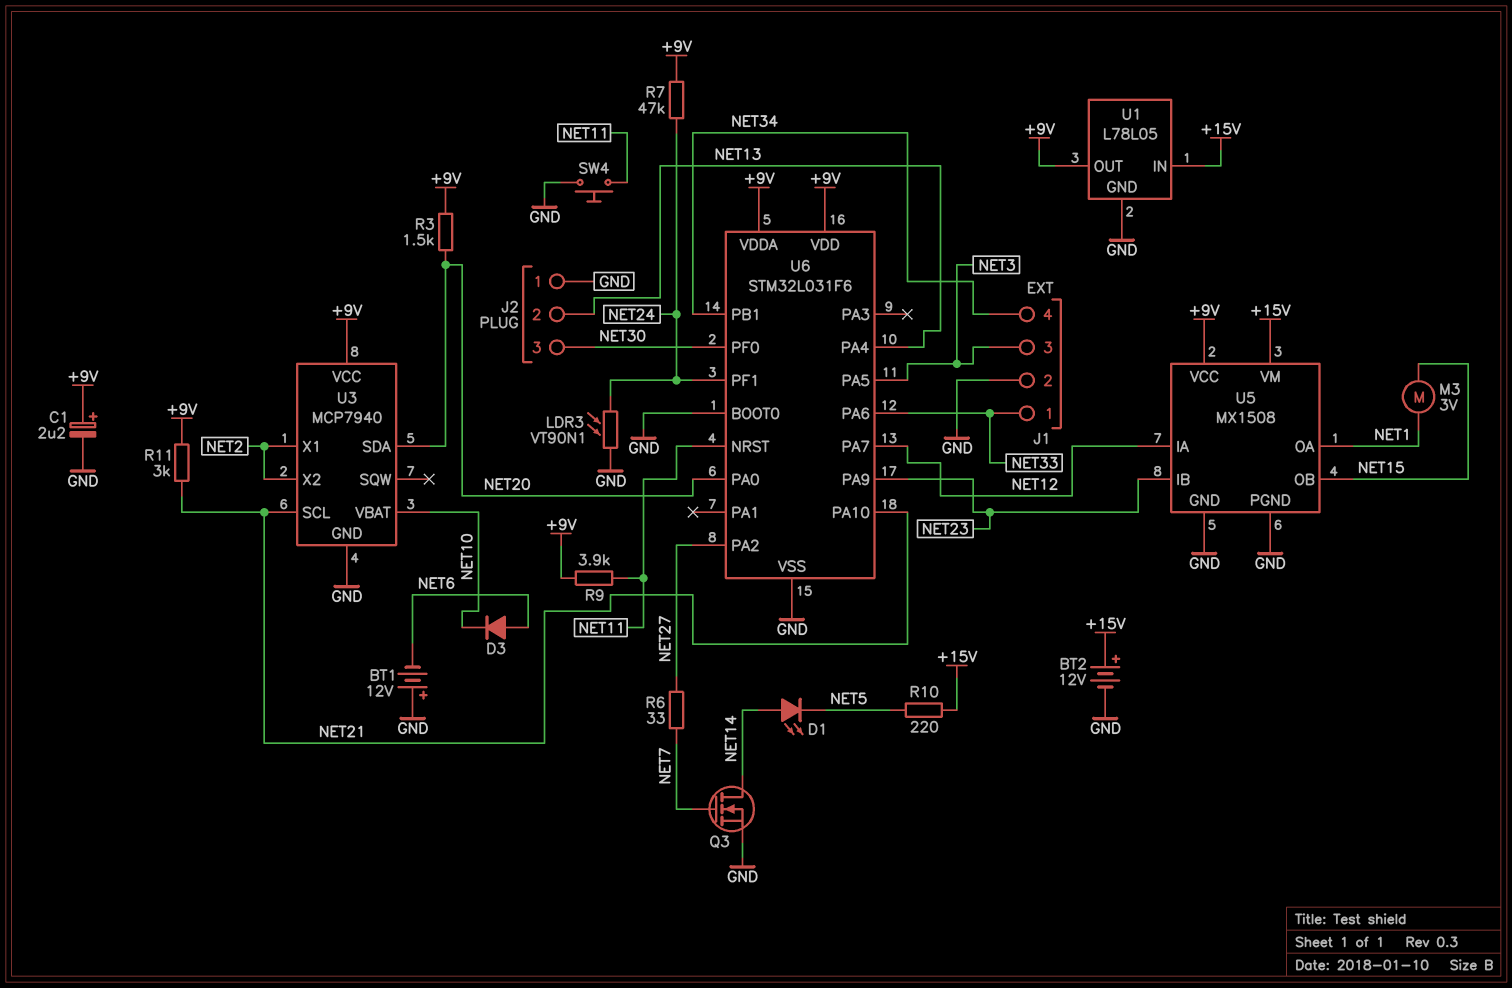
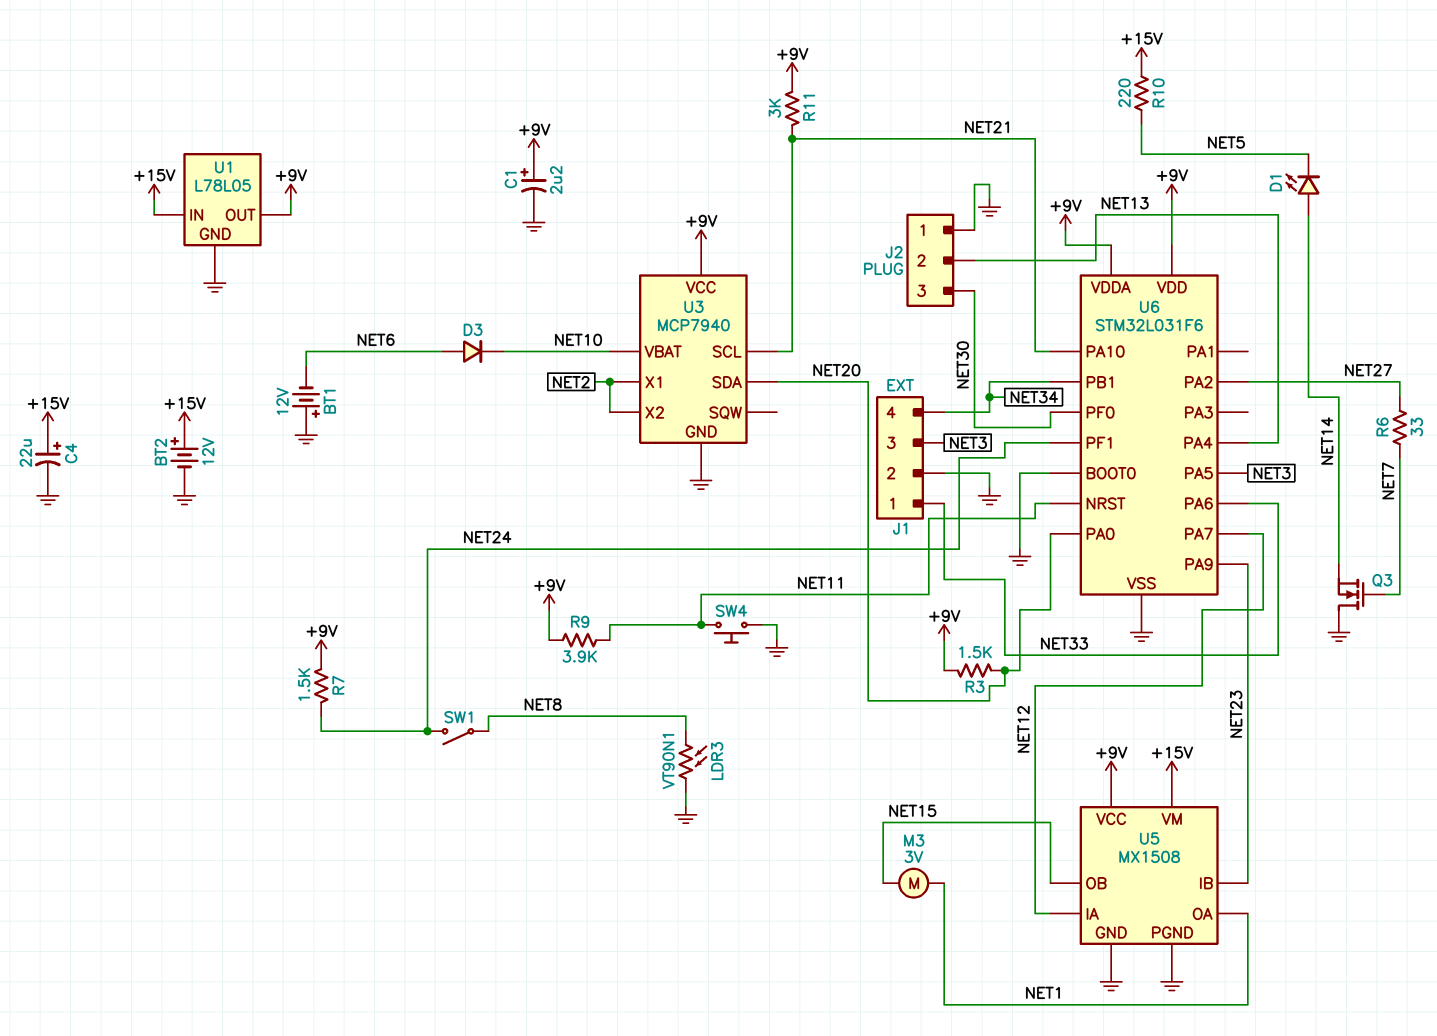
C4: none -> 22uF (plus +15V, minus GND)
LDR3: VT90N1 (GND, NET24) -> VT90N1 (GND, NET8)
Q3: NMOS (G NET7, D NET14, S GND) -> NMOS (G NET7, D GND, S NET14)
R7: 47k (+9V, NET24) -> 1.5k (+9V, NET24)
SW1: none -> switch (NET8, NET24)

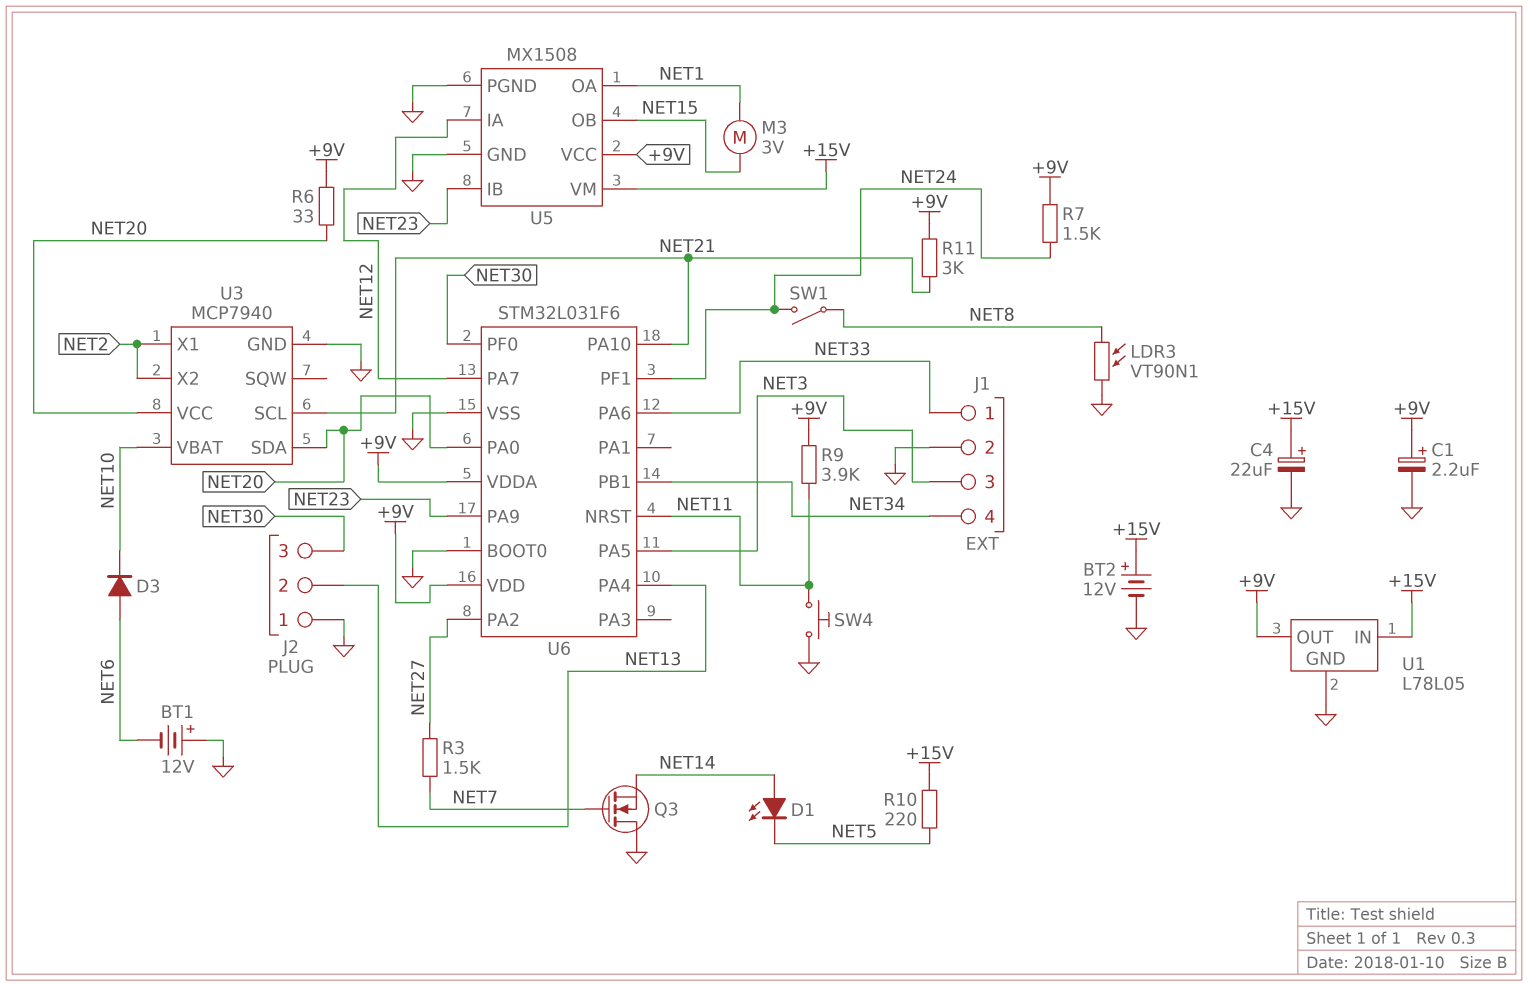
R3: 1.5k (+9V, NET20) -> 1.5k (NET7, NET27)
R6: 33 (NET7, NET27) -> 33 (+9V, NET20)
U3 pin VCC: +9V -> NET20

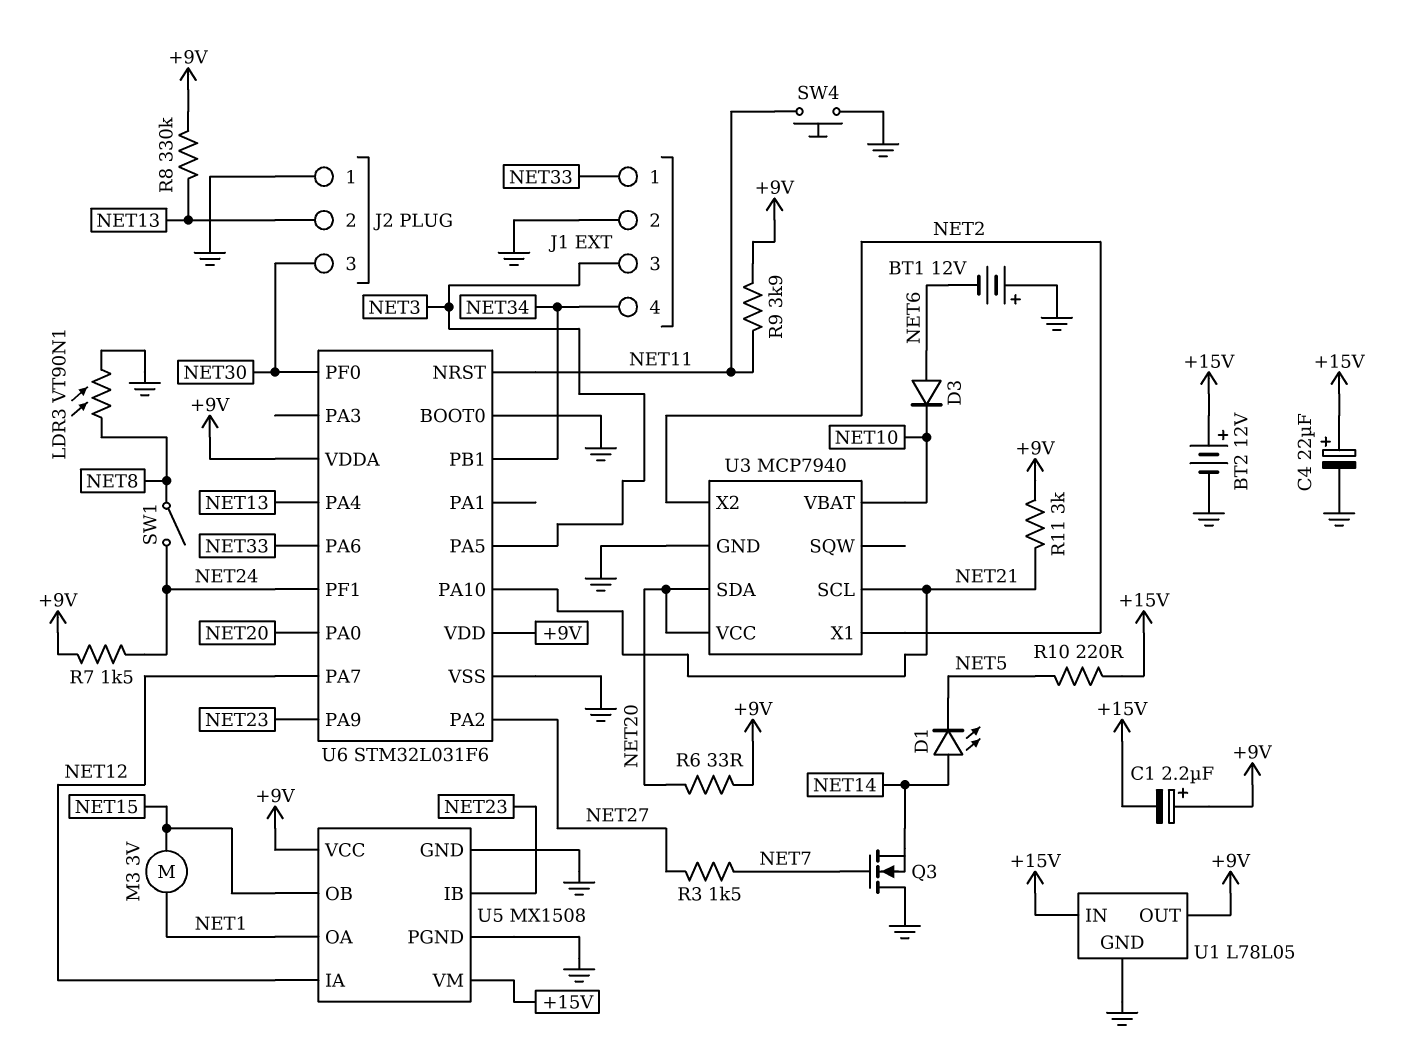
C1: 2.2uF (plus +9V, minus GND) -> 2.2uF (plus +9V, minus +15V)
R8: none -> 330k (+9V, NET13)

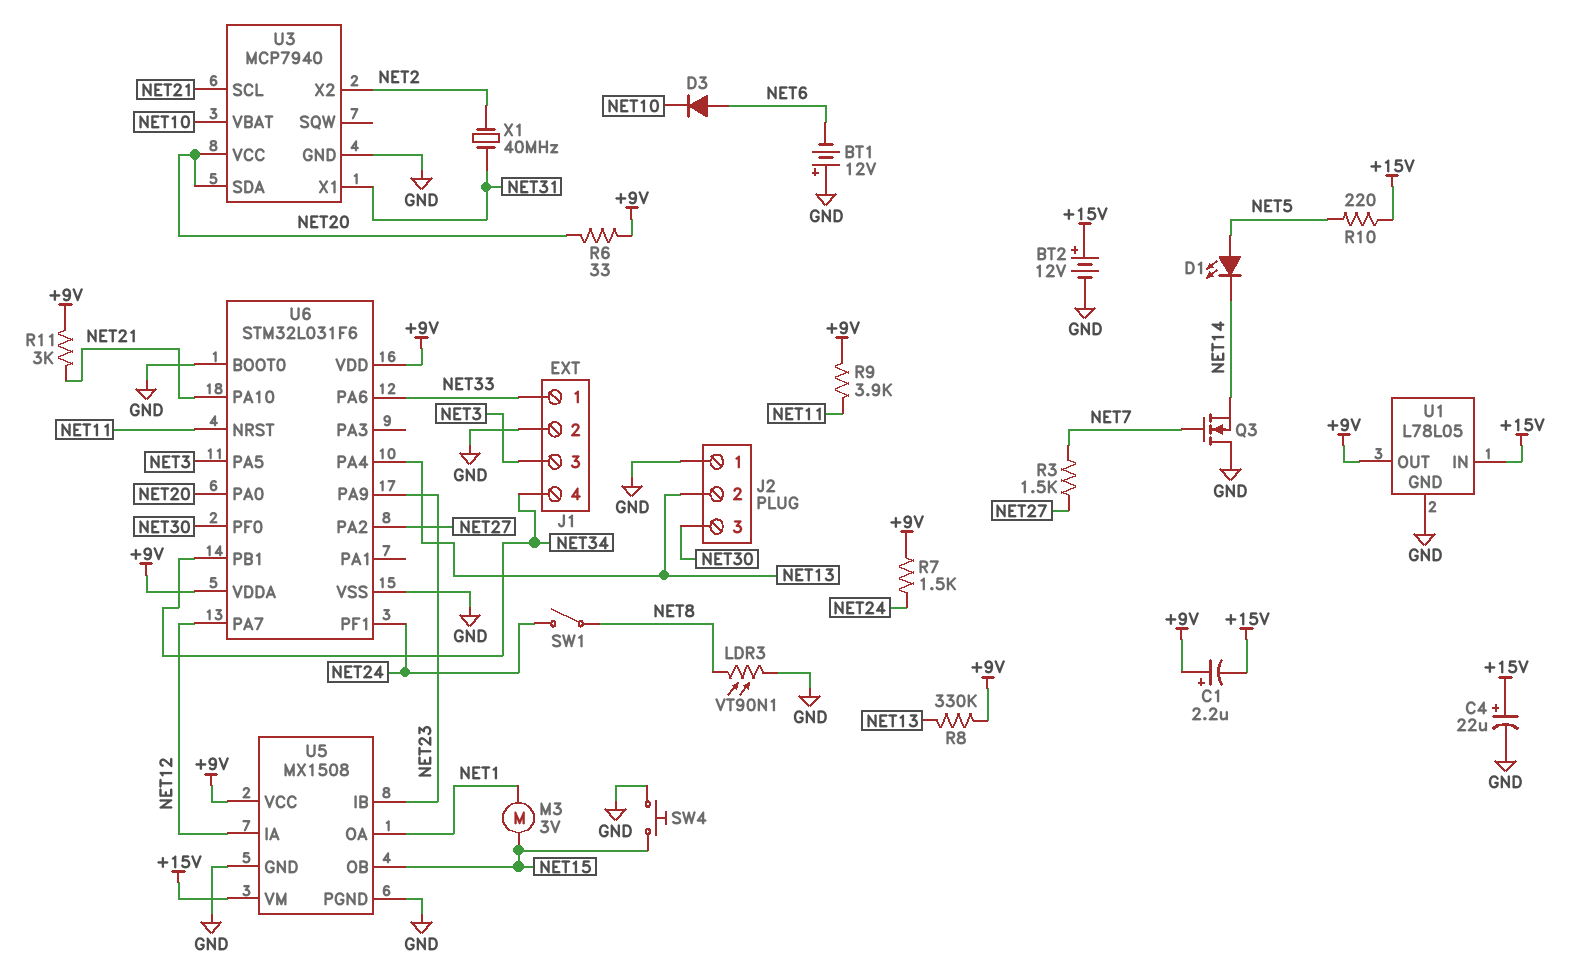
D1: LED (A NET14, K NET5) -> LED (A NET5, K NET14)
SW4: button (GND, NET11) -> button (GND, NET15)
U3 pin X1: NET2 -> NET31
X1: none -> 40MHz (NET2, NET31)

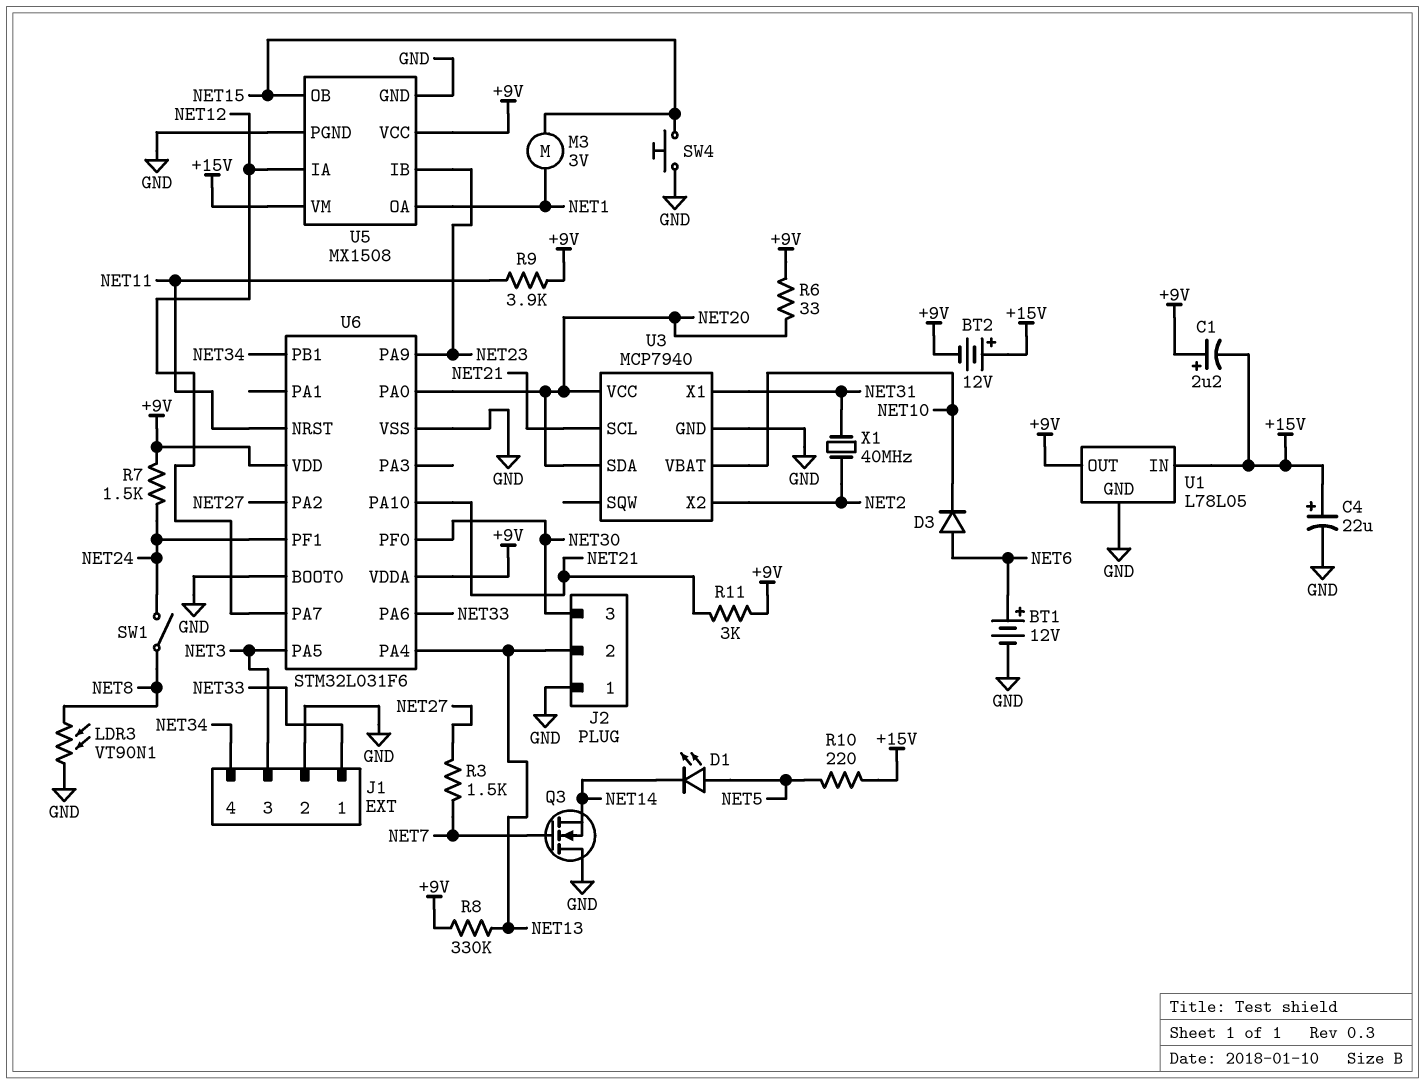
BT1: 12V (plus GND, minus NET6) -> 12V (plus NET6, minus GND)
BT2: 12V (plus +15V, minus GND) -> 12V (plus +15V, minus +9V)

